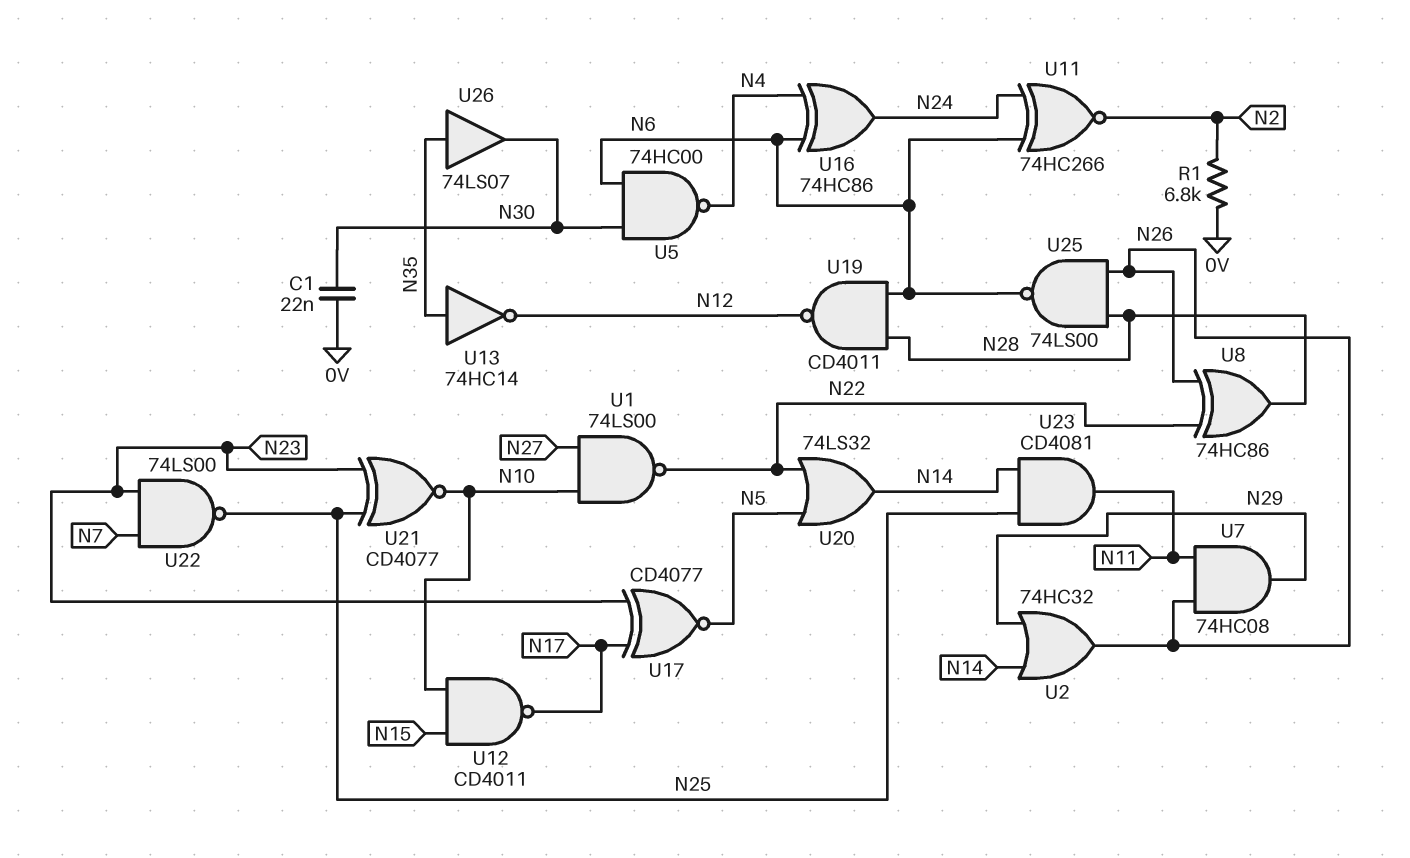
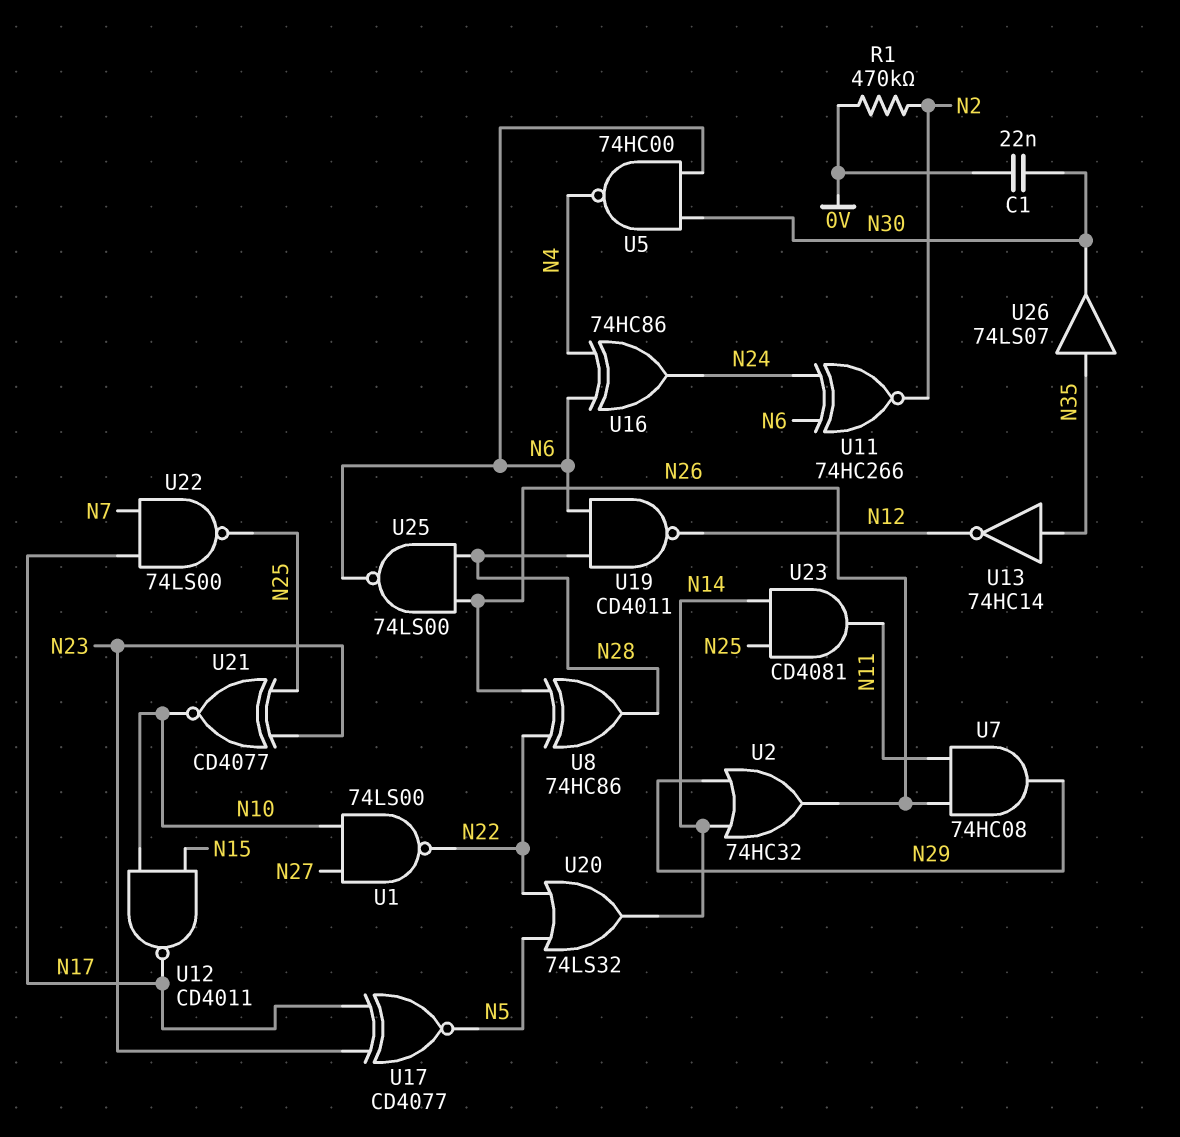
R1: 6.8k (0V, N2) -> 470k (0V, N2)
U22: NAND 74LS00 (in N7, in N23, out N25) -> NAND 74LS00 (in N7, in N17, out N25)

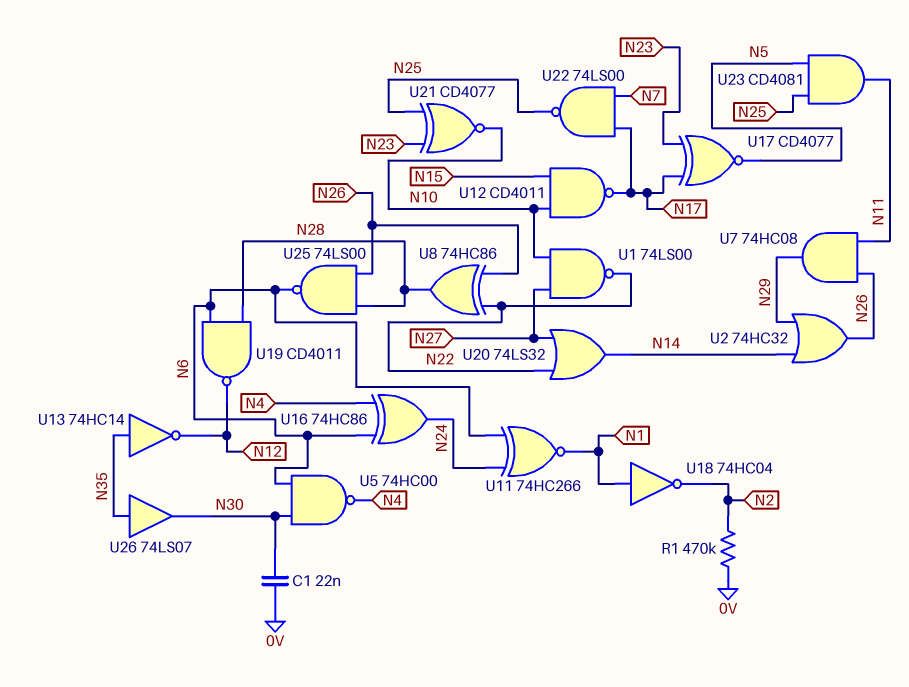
U11: XNOR 74HC266 (in N6, in N24, out N2) -> XNOR 74HC266 (in N6, in N24, out N1)
U18: none -> NOT 74HC04 (in N1, out N2)
U20: OR 74LS32 (in N5, in N22, out N14) -> OR 74LS32 (in N22, in N27, out N14)
U23: AND CD4081 (in N14, in N25, out N11) -> AND CD4081 (in N5, in N25, out N11)

